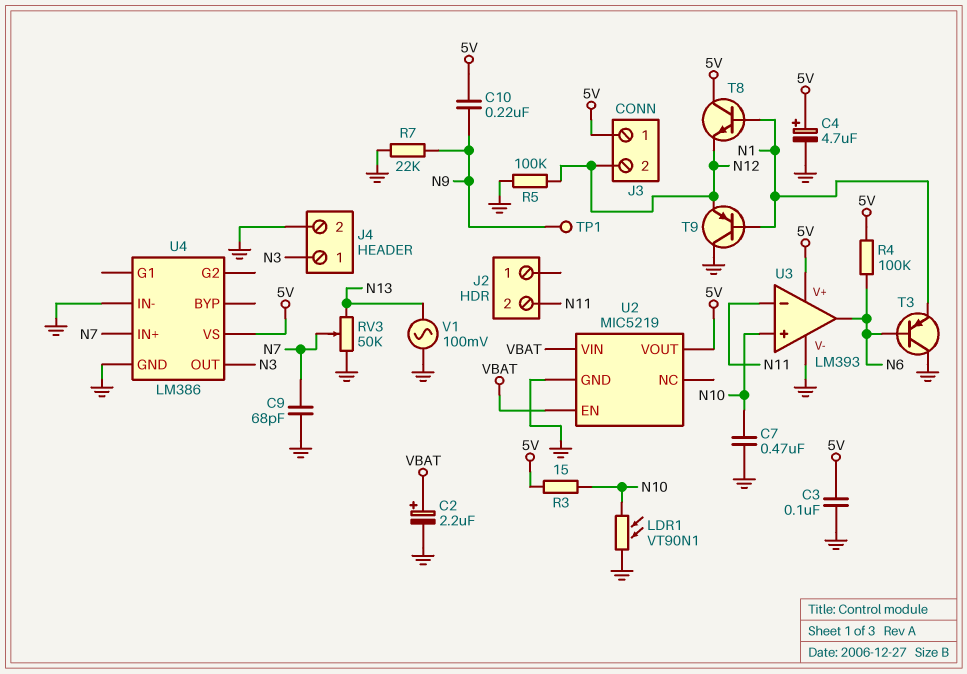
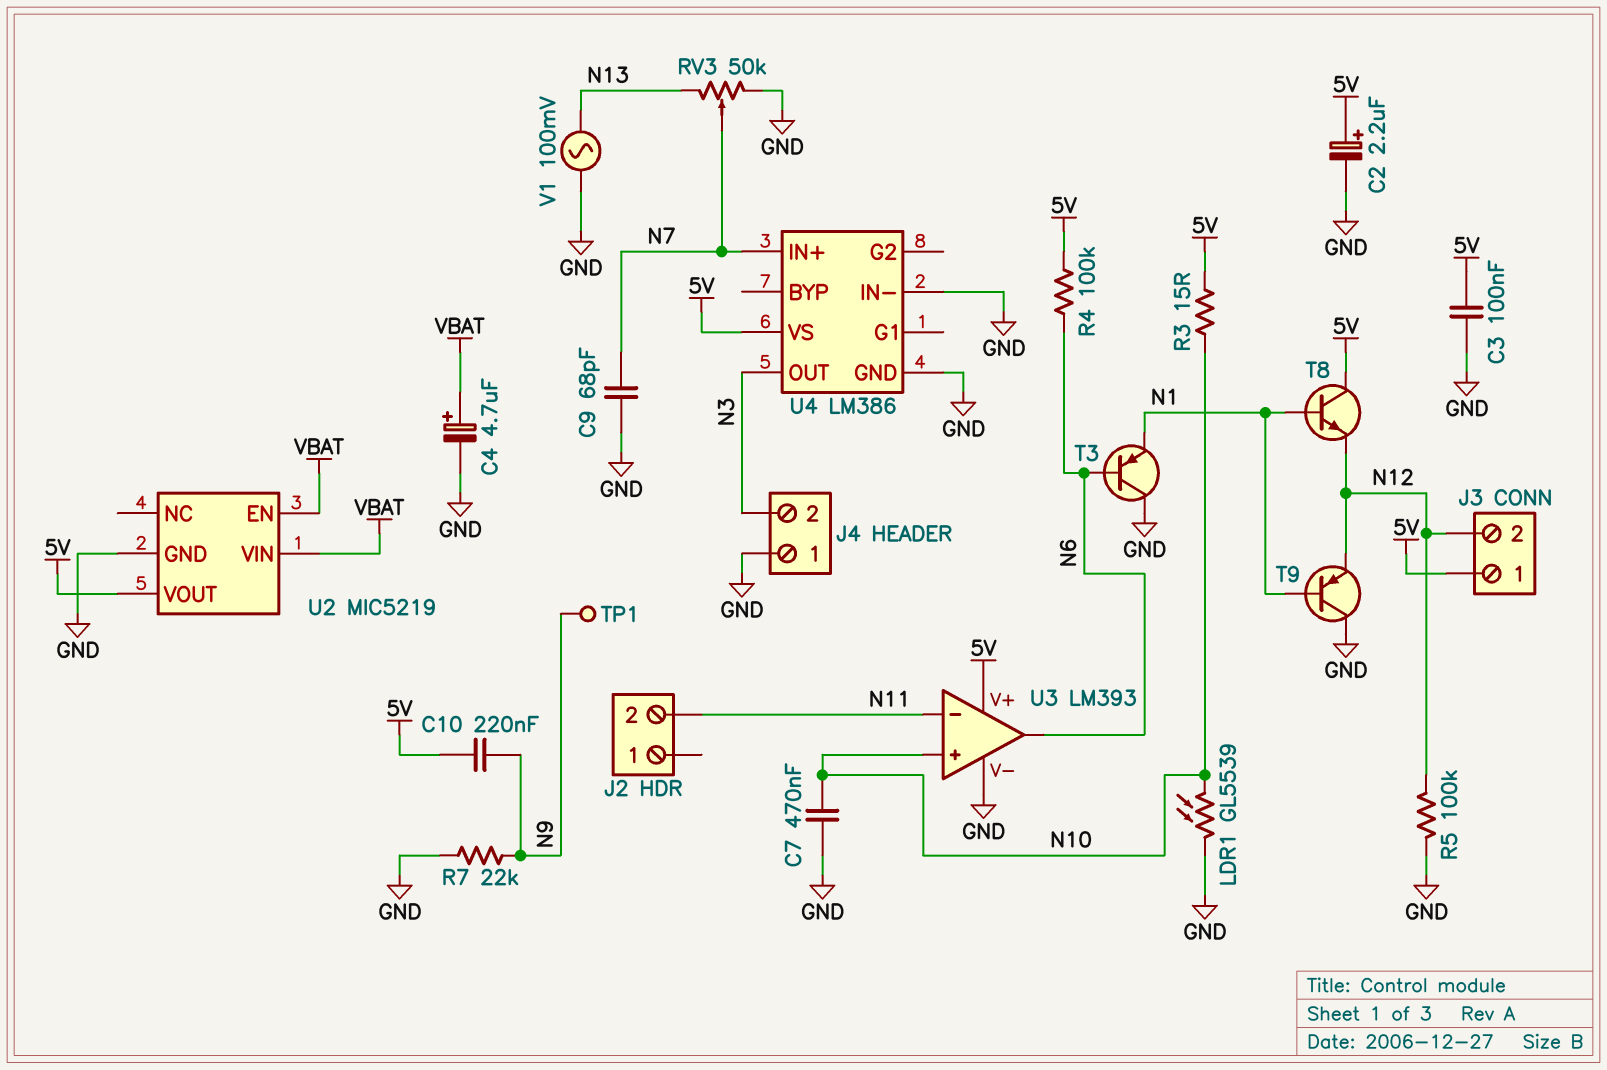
C2: 2.2uF (plus VBAT, minus GND) -> 2.2uF (plus 5V, minus GND)
C4: 4.7uF (plus 5V, minus GND) -> 4.7uF (plus VBAT, minus GND)
J4 pin 1: N3 -> GND
J4 pin 2: GND -> N3
LDR1: VT90N1 (GND, N10) -> GL5539 (GND, N10)

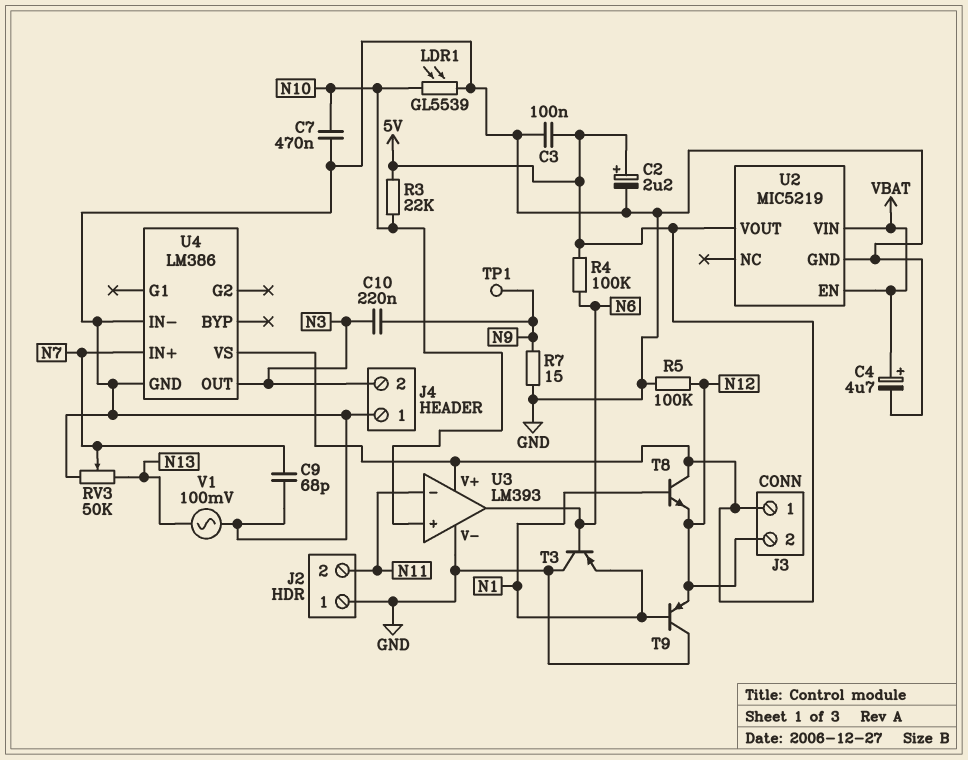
C10: 220nF (5V, N9) -> 220nF (N3, N9)
J2 pin 1: none -> GND
R3: 15 (5V, N10) -> 22k (5V, N10)
R7: 22k (GND, N9) -> 15 (GND, N9)

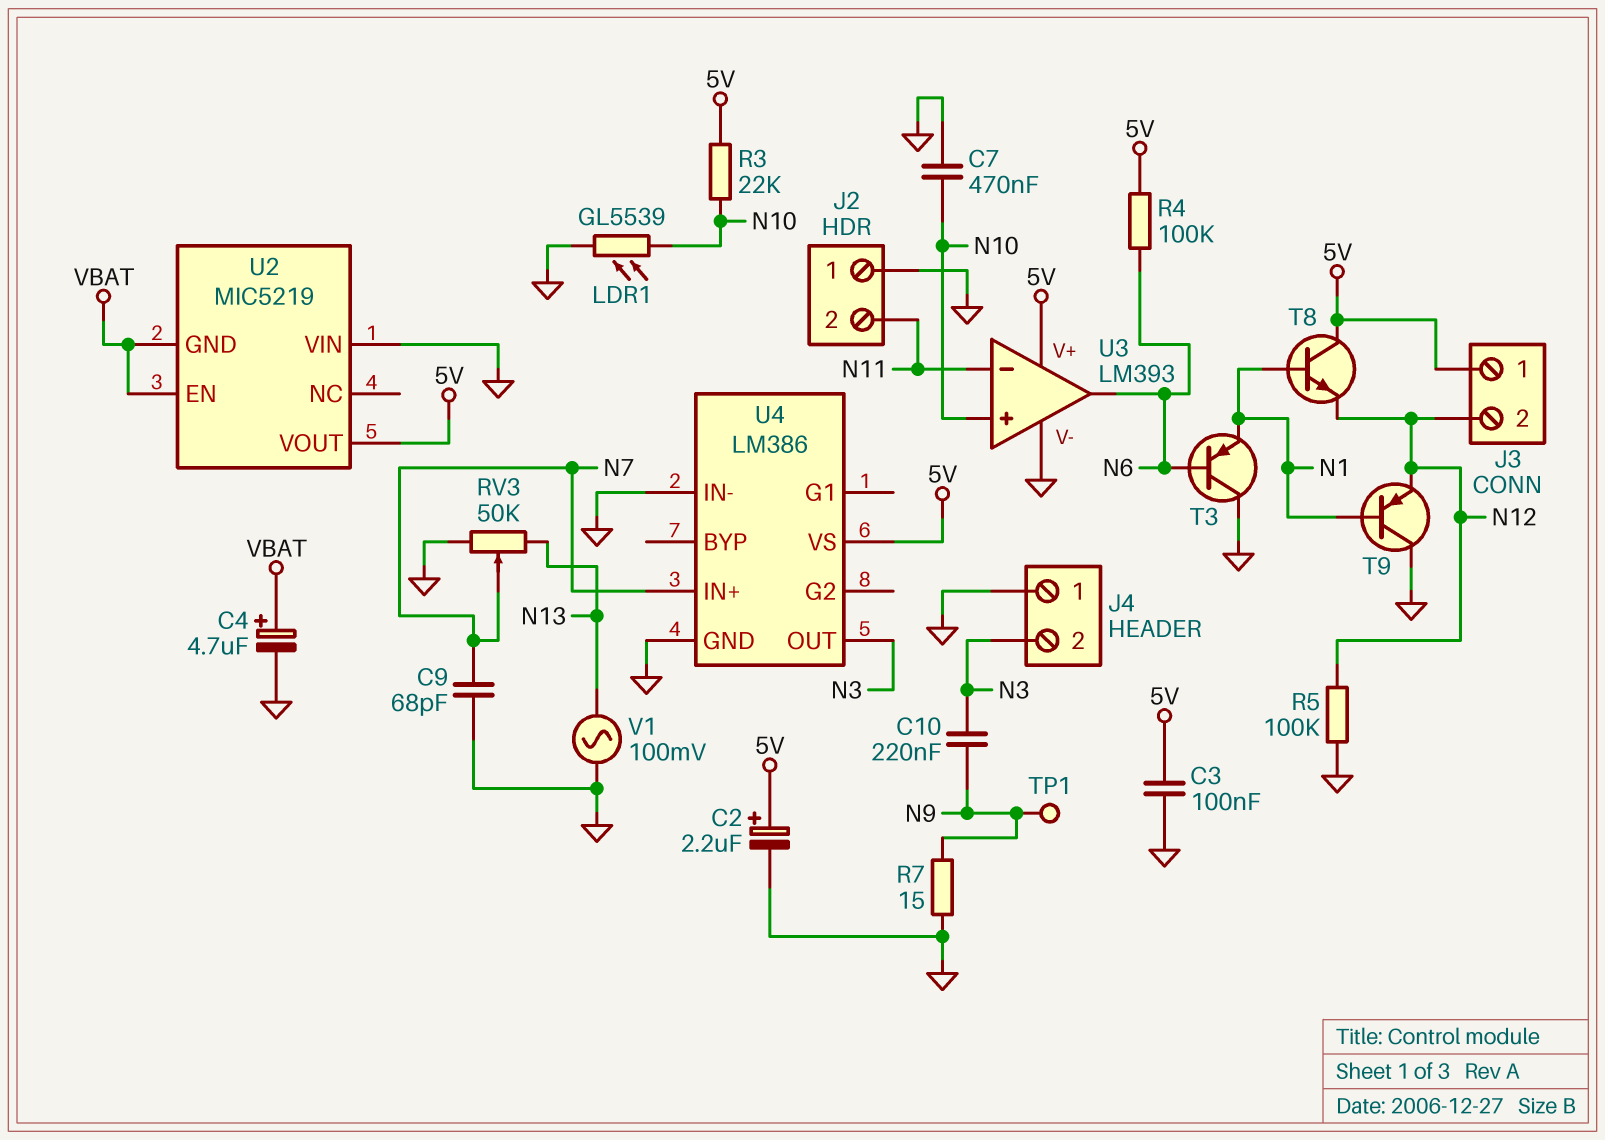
U2 pin GND: GND -> VBAT
U2 pin VIN: VBAT -> GND

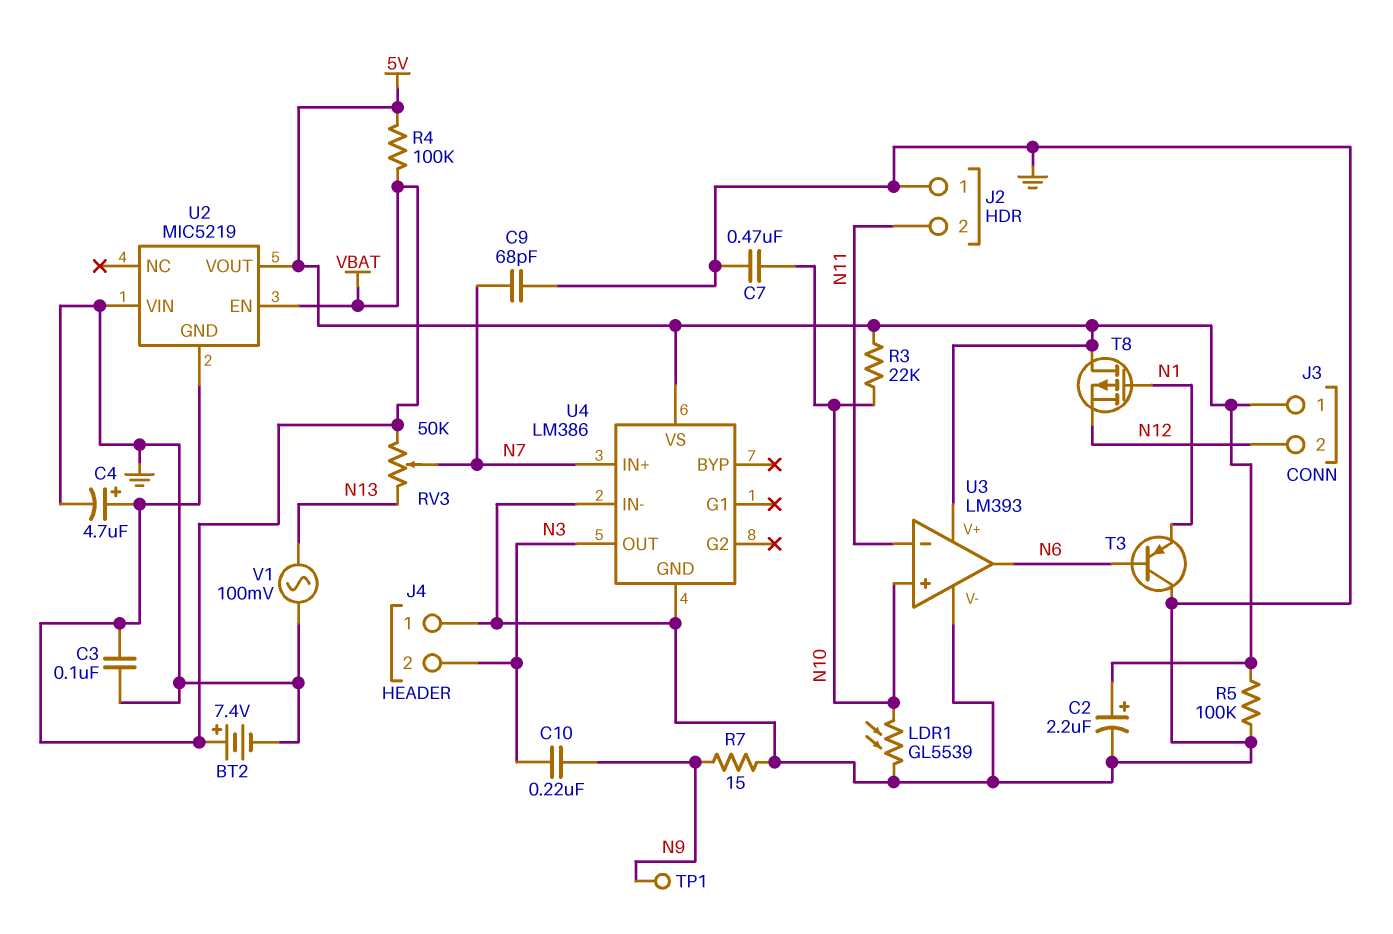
BT2: none -> 7.4V (plus VBAT, minus GND)
C3: 100nF (5V, GND) -> 100nF (GND, VBAT)
R4: 100k (5V, N6) -> 100k (5V, VBAT)
R5: 100k (GND, N12) -> 100k (5V, GND)
RV3: 50k (GND, N13, wiper N7) -> 50k (N13, VBAT, wiper N7)
T8: NPN (B N1, C 5V, E N12) -> PMOS (G N1, D 5V, S N12)
T9: PNP (B N1, C GND, E N12) -> none

